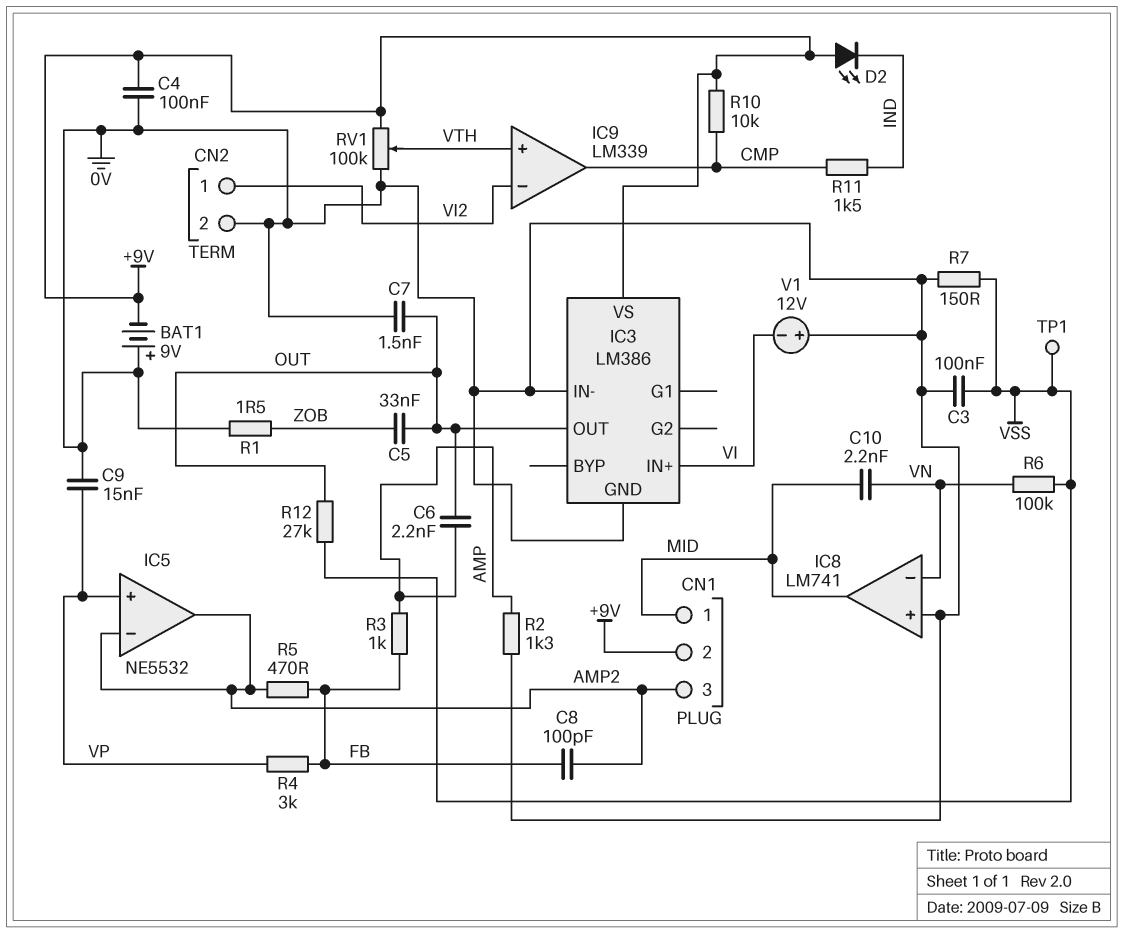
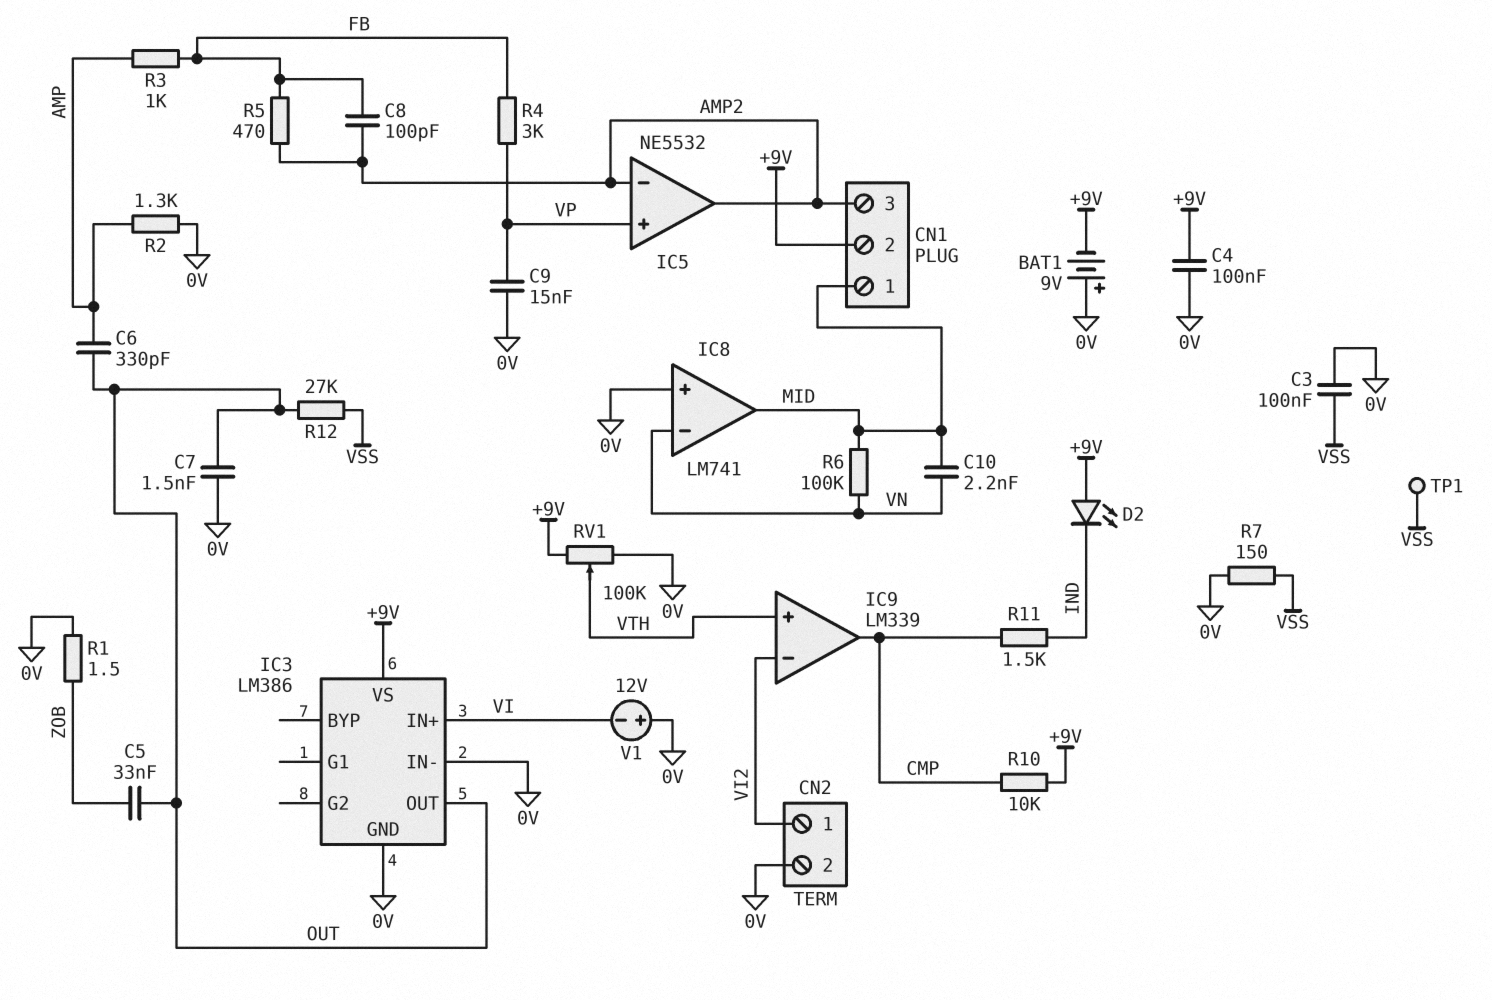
C6: 2.2nF (AMP, OUT) -> 330pF (AMP, OUT)
R6: 100k (VN, VSS) -> 100k (MID, VN)

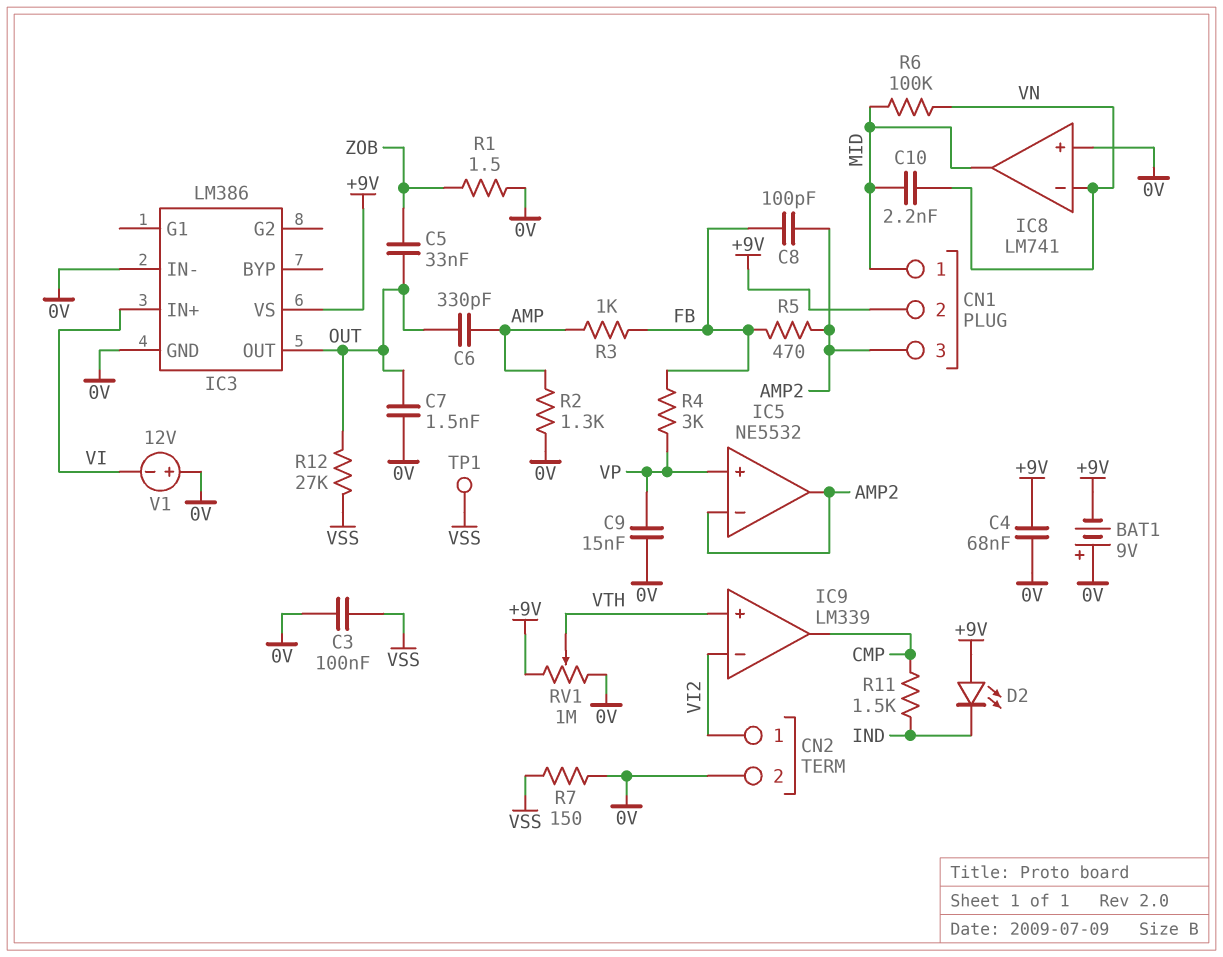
C4: 100nF (+9V, 0V) -> 68nF (+9V, 0V)
R10: 10k (+9V, CMP) -> none
RV1: 100k (+9V, 0V, wiper VTH) -> 1M (+9V, 0V, wiper VTH)

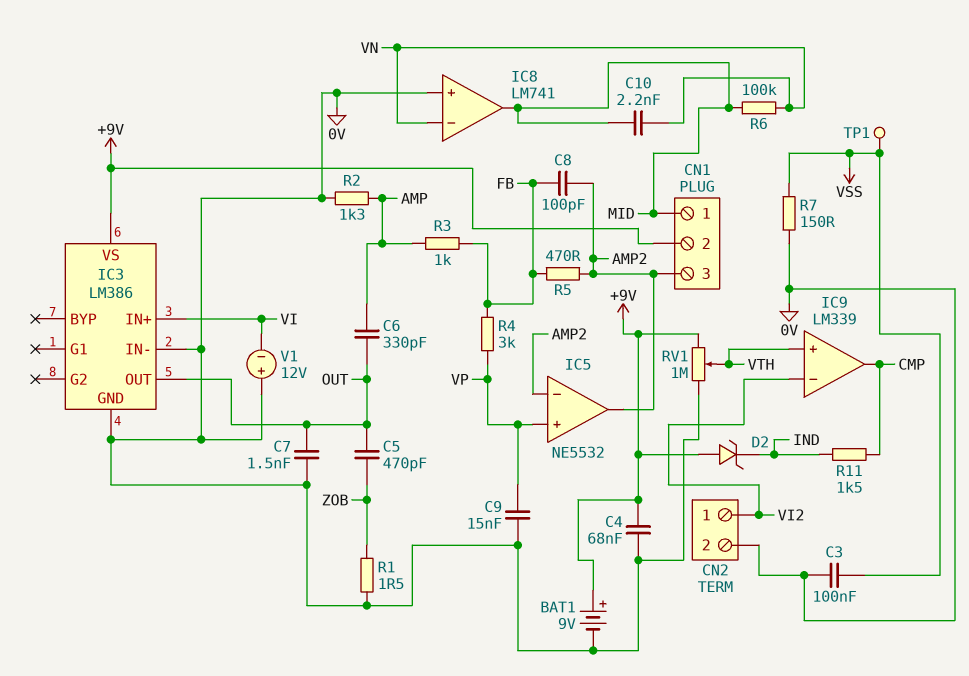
BAT1: 9V (plus 0V, minus +9V) -> 9V (plus +9V, minus 0V)
C5: 33nF (OUT, ZOB) -> 470pF (OUT, ZOB)
D2: LED (A +9V, K IND) -> zener (A +9V, K IND)
R12: 27k (OUT, VSS) -> none

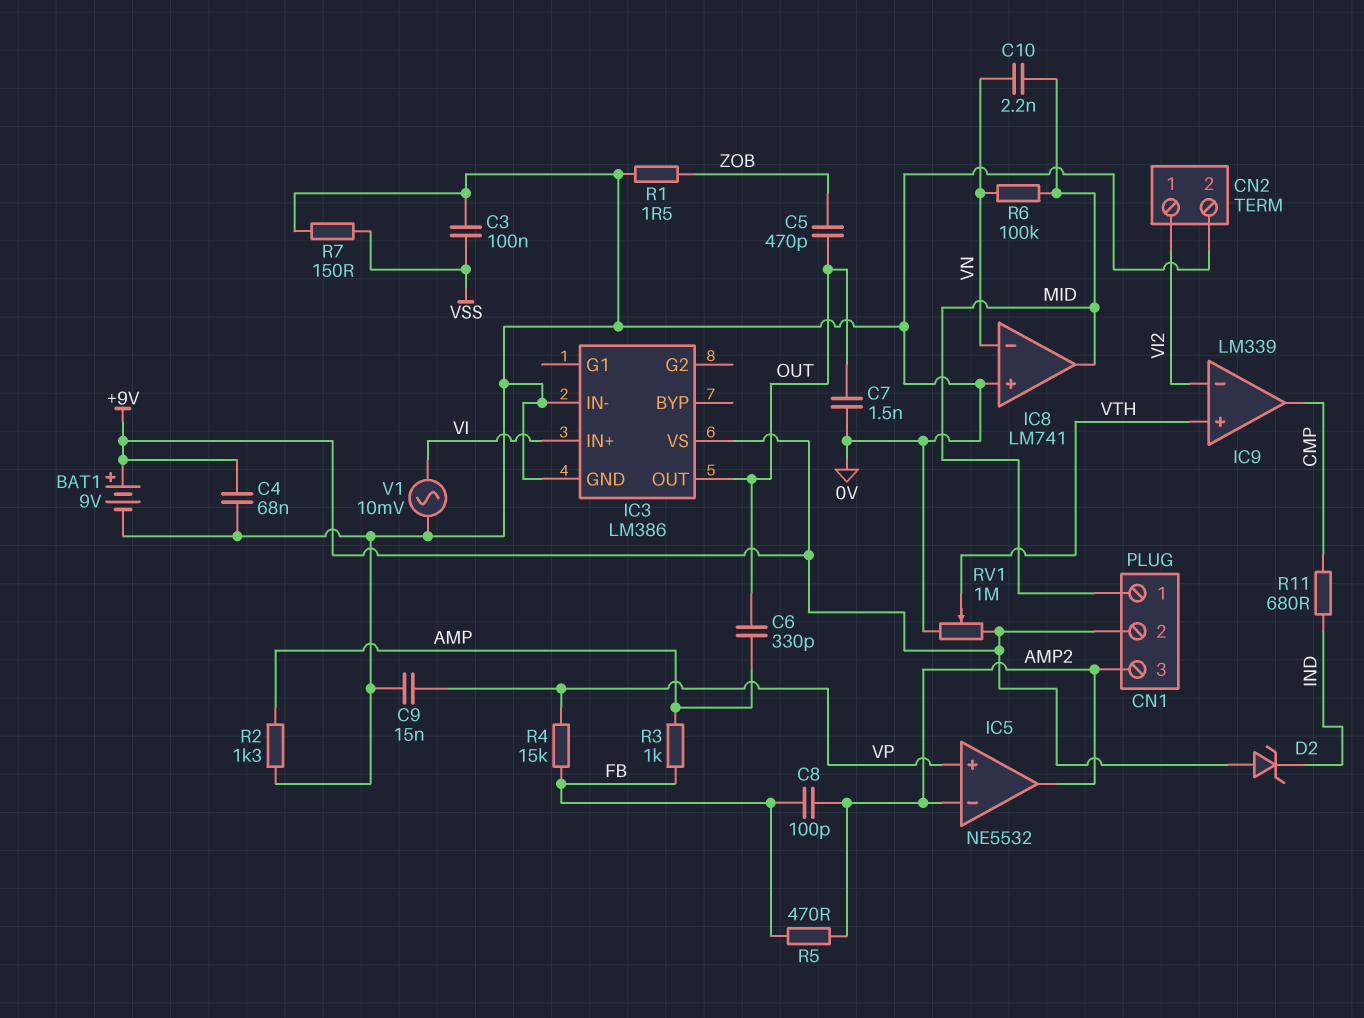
R4: 3k (FB, VP) -> 15k (FB, VP)
R11: 1.5k (CMP, IND) -> 680 (CMP, IND)
TP1: test point (VSS) -> none
V1: 12V (plus 0V, minus VI) -> AC 10mV (0V, VI)

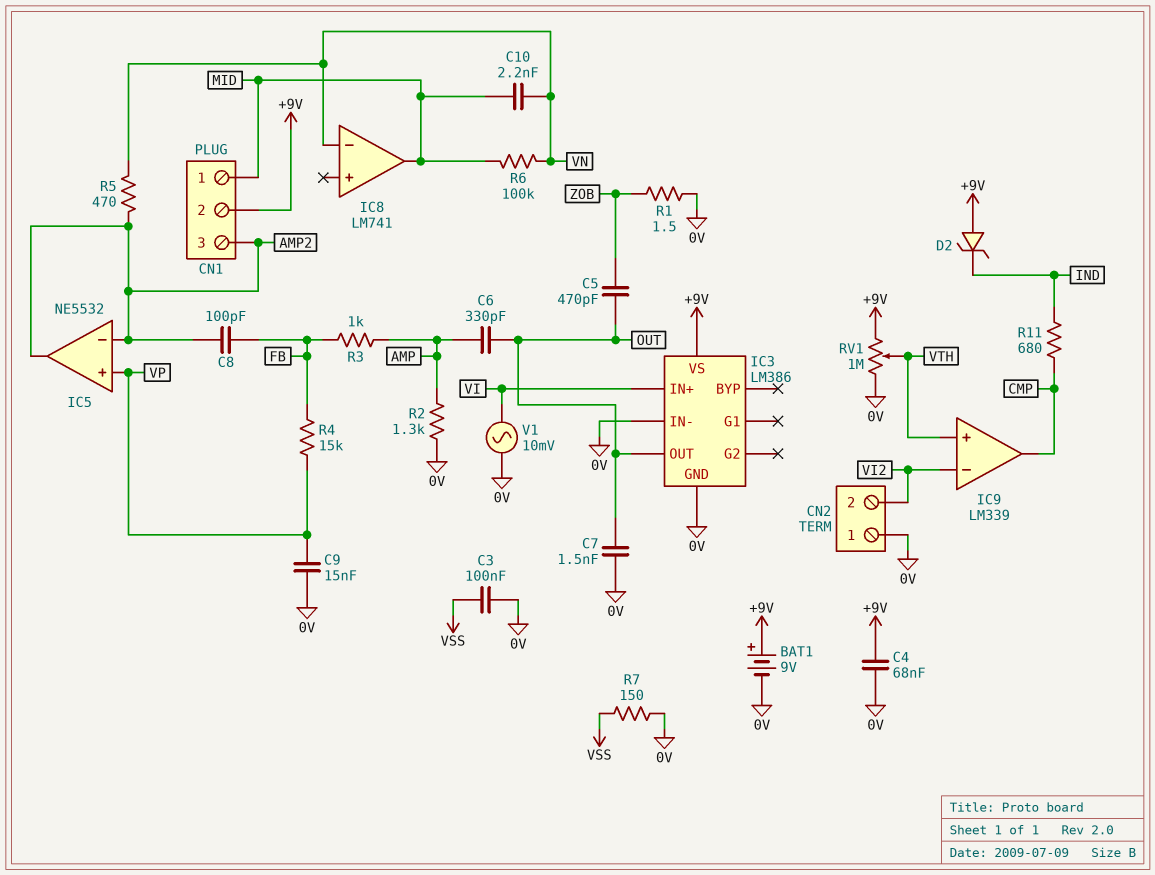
CN2 pin 1: VI2 -> 0V
CN2 pin 2: 0V -> VI2
IC8 pin in+: 0V -> none
R5: 470 (AMP2, FB) -> 470 (AMP2, VN)

